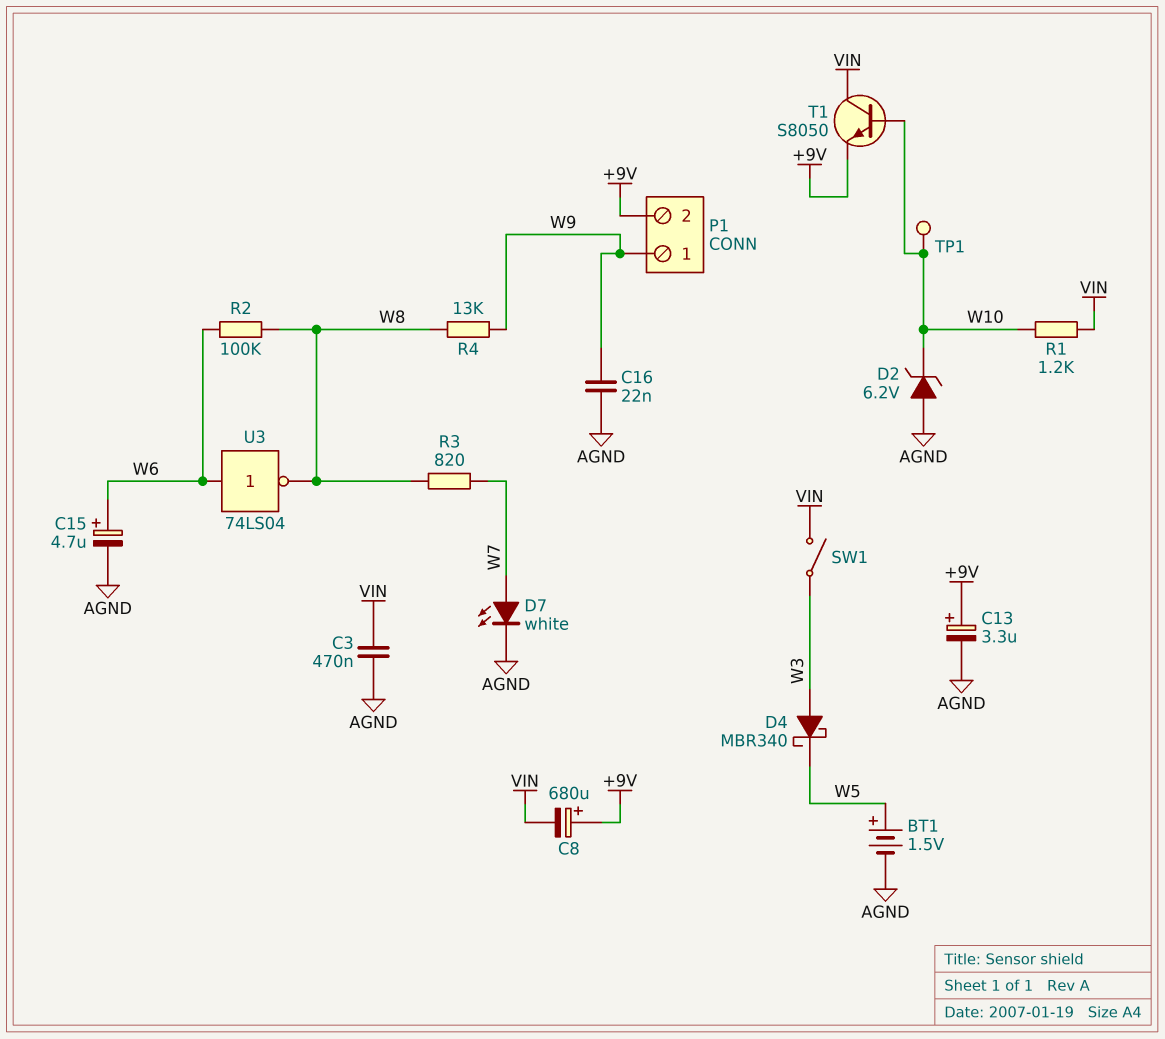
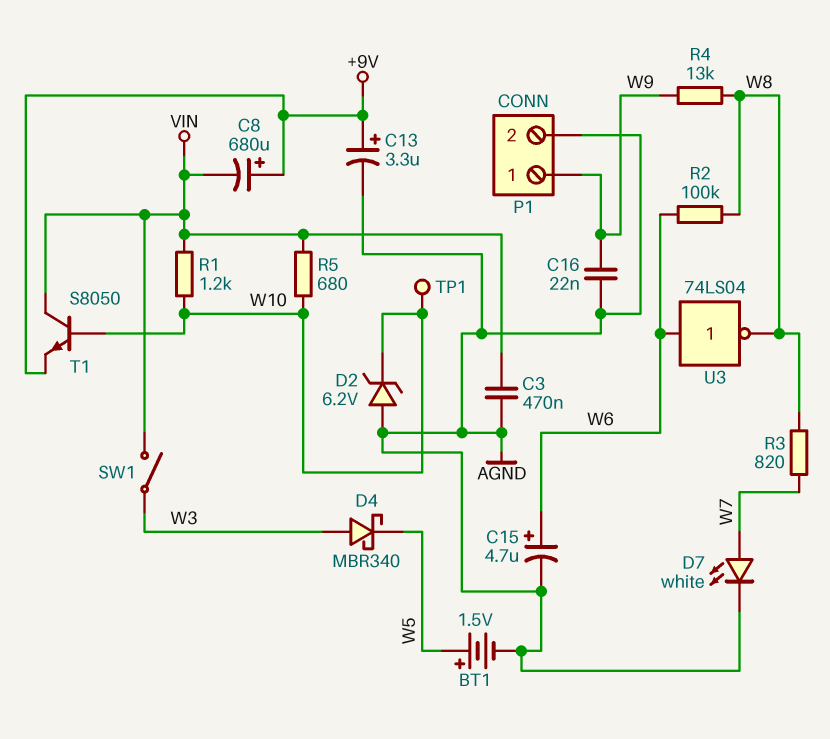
P1 pin 2: +9V -> AGND
R5: none -> 680 (VIN, W10)

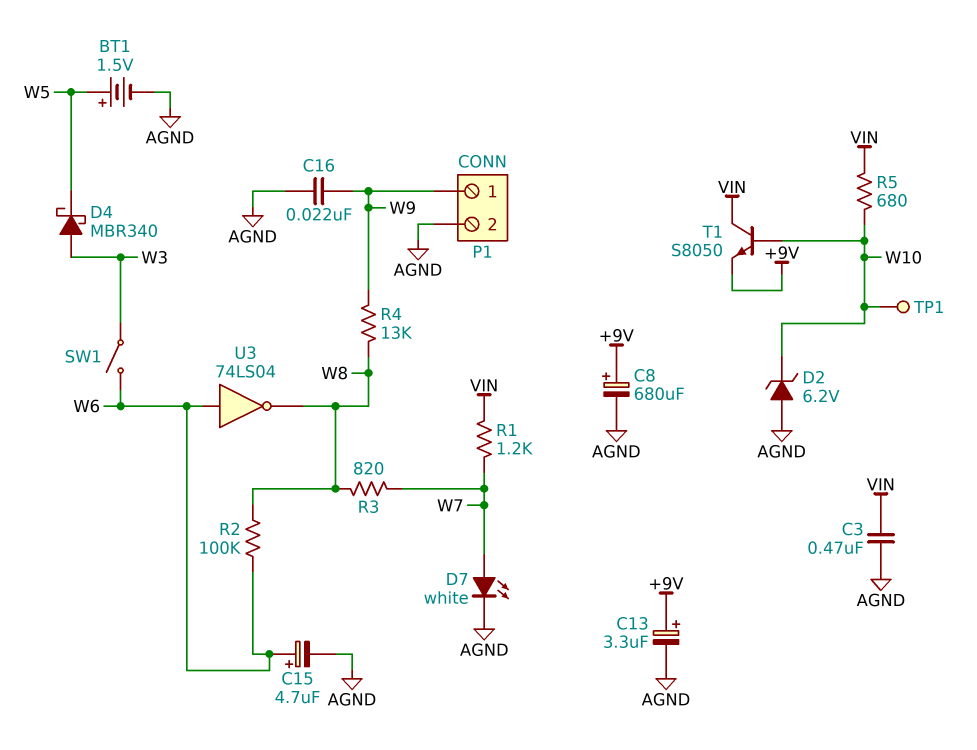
C8: 680uF (plus +9V, minus VIN) -> 680uF (plus +9V, minus AGND)
R1: 1.2k (VIN, W10) -> 1.2k (VIN, W7)
SW1: switch (VIN, W3) -> switch (W3, W6)

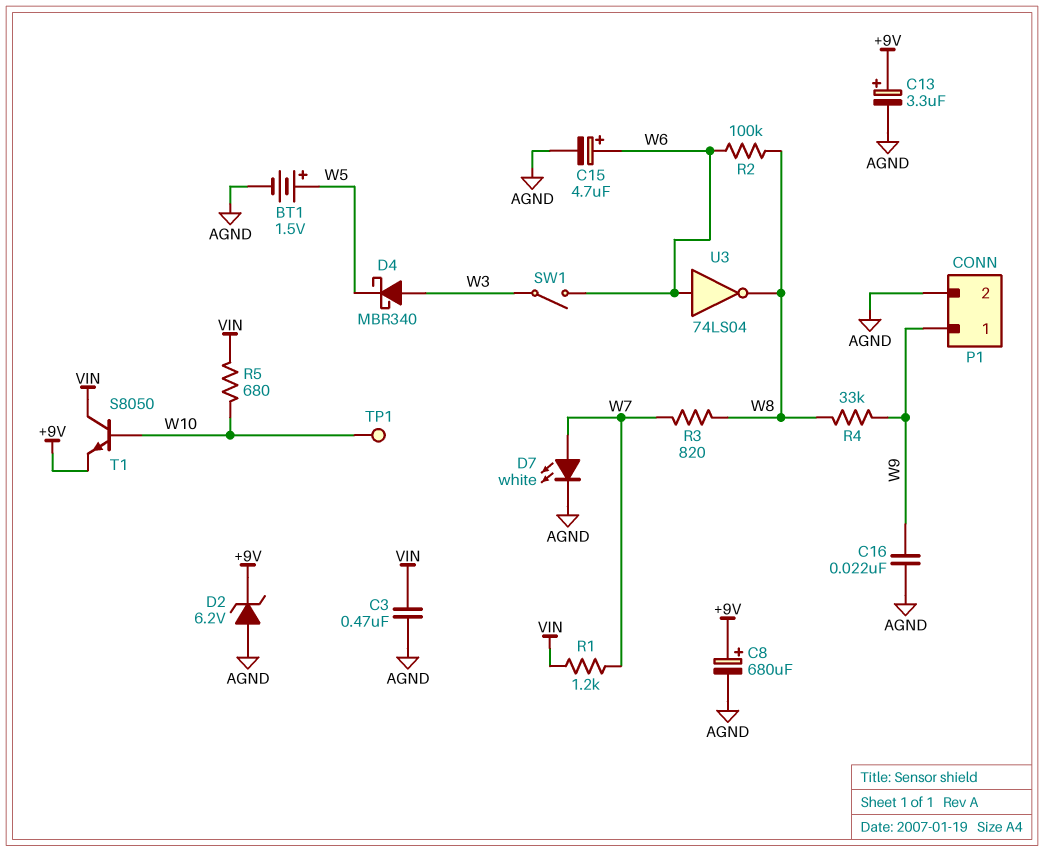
D2: zener 6.2V (A AGND, K W10) -> zener 6.2V (A AGND, K +9V)
R4: 13k (W8, W9) -> 33k (W8, W9)

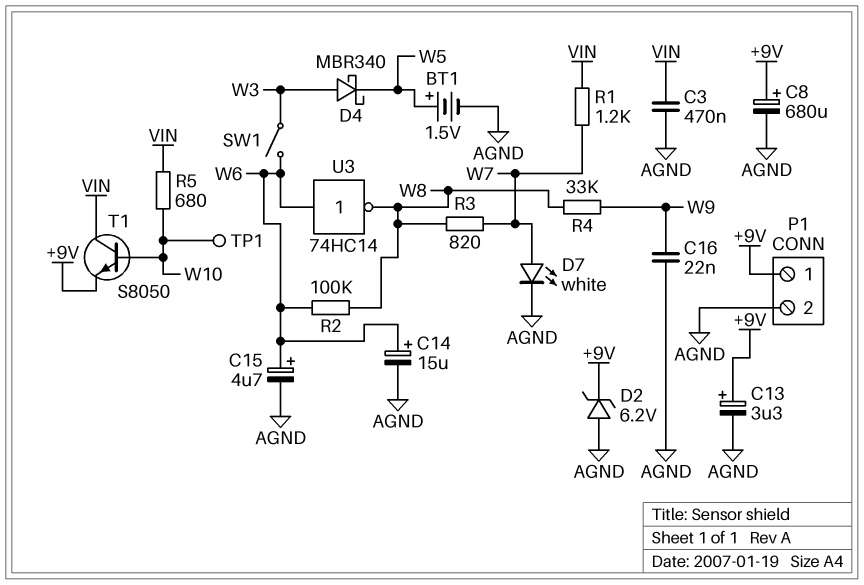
C14: none -> 15uF (plus W6, minus AGND)
P1 pin 1: W9 -> +9V
U3: NOT 74LS04 (in W6, out W8) -> NOT 74HC14 (in W6, out W8)

